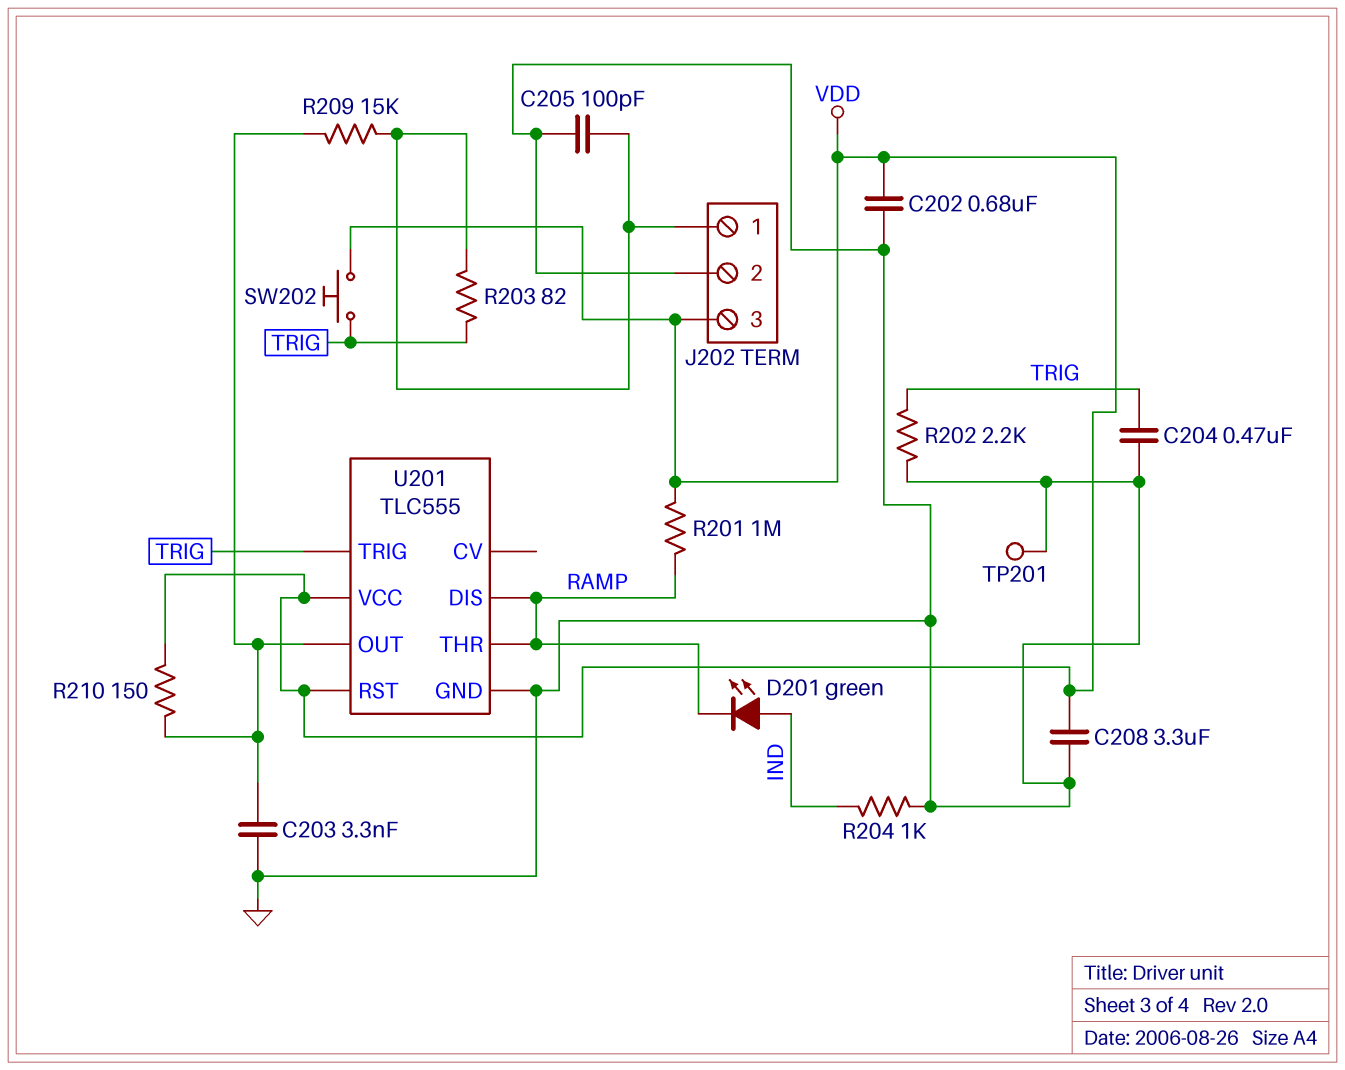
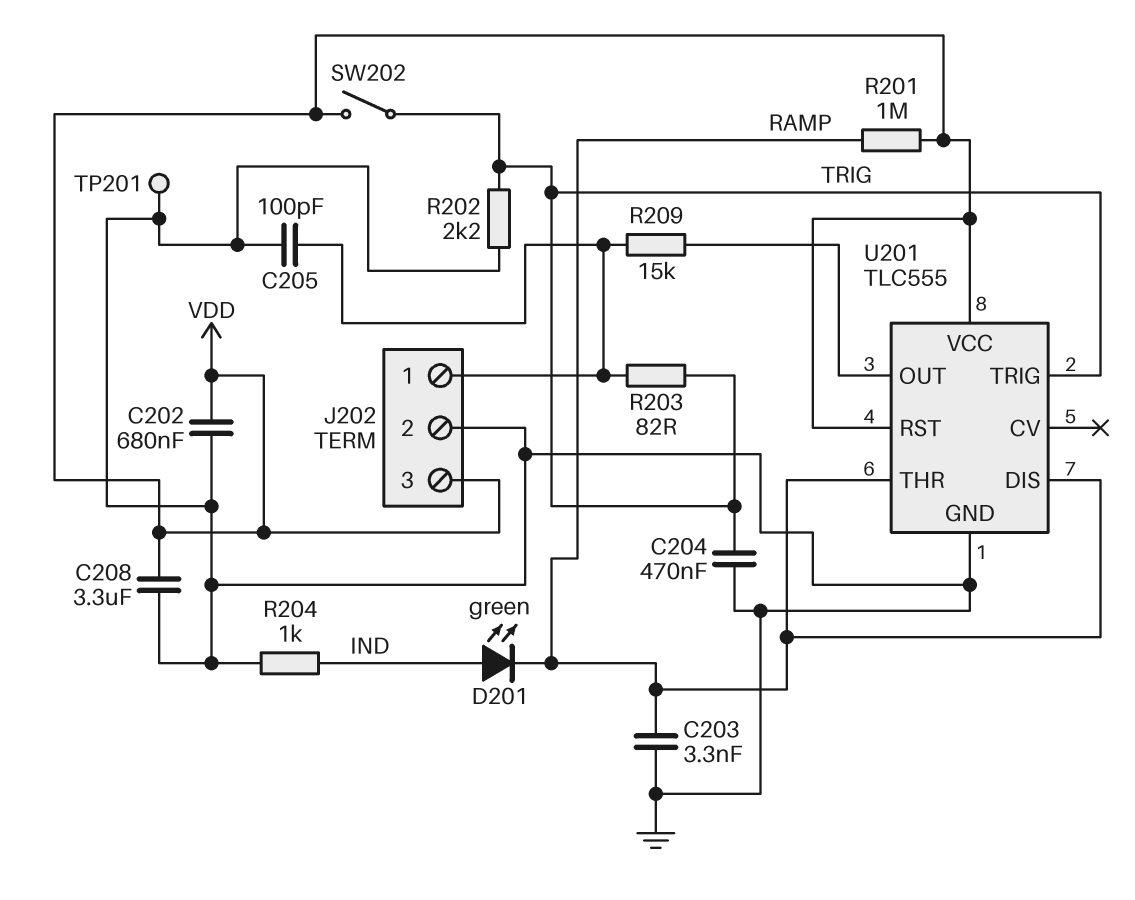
C203: 3.3nF (GND, U201/OUT) -> 3.3nF (GND, RAMP)
R210: 150 (U201/OUT, VDD) -> none
SW202: button (TRIG, VDD) -> switch (TRIG, VDD)

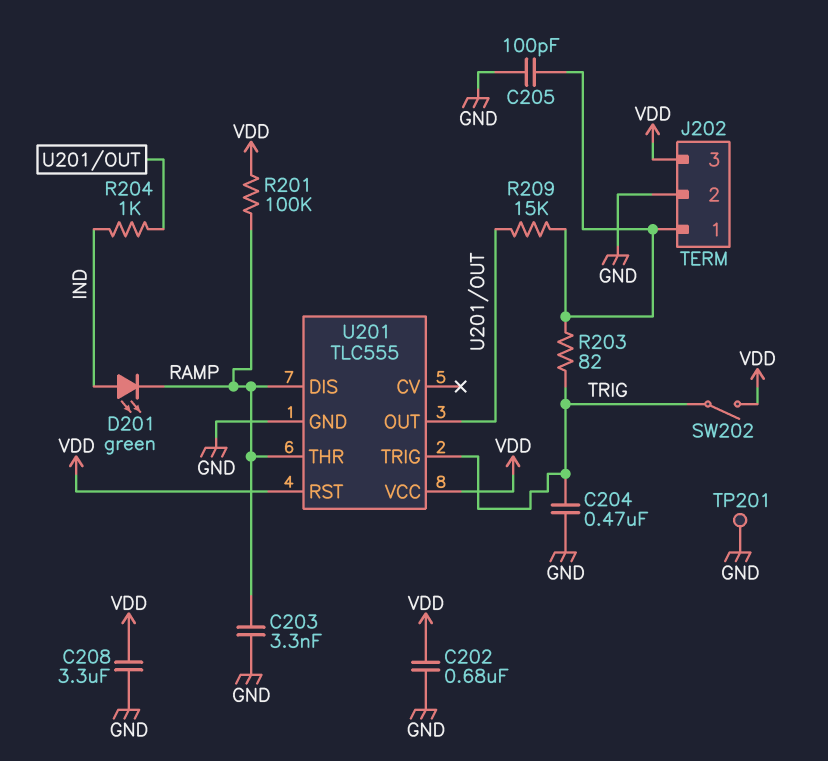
R201: 1M (RAMP, VDD) -> 100k (RAMP, VDD)
R202: 2.2k (GND, TRIG) -> none
R204: 1k (GND, IND) -> 1k (IND, U201/OUT)

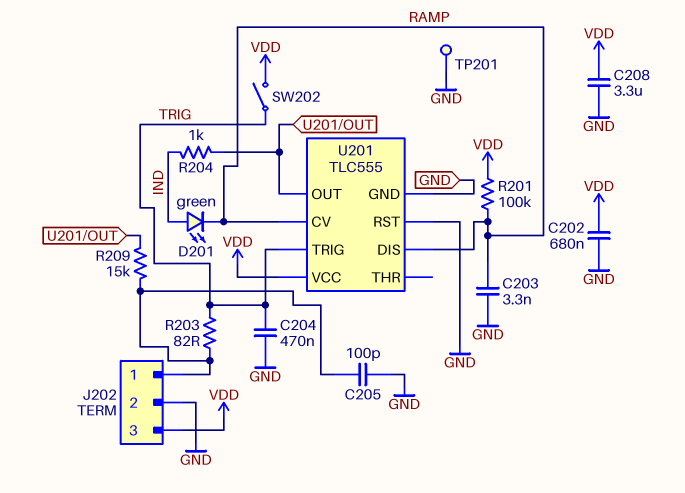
U201 pin CV: none -> RAMP
U201 pin RST: VDD -> GND
U201 pin THR: RAMP -> none

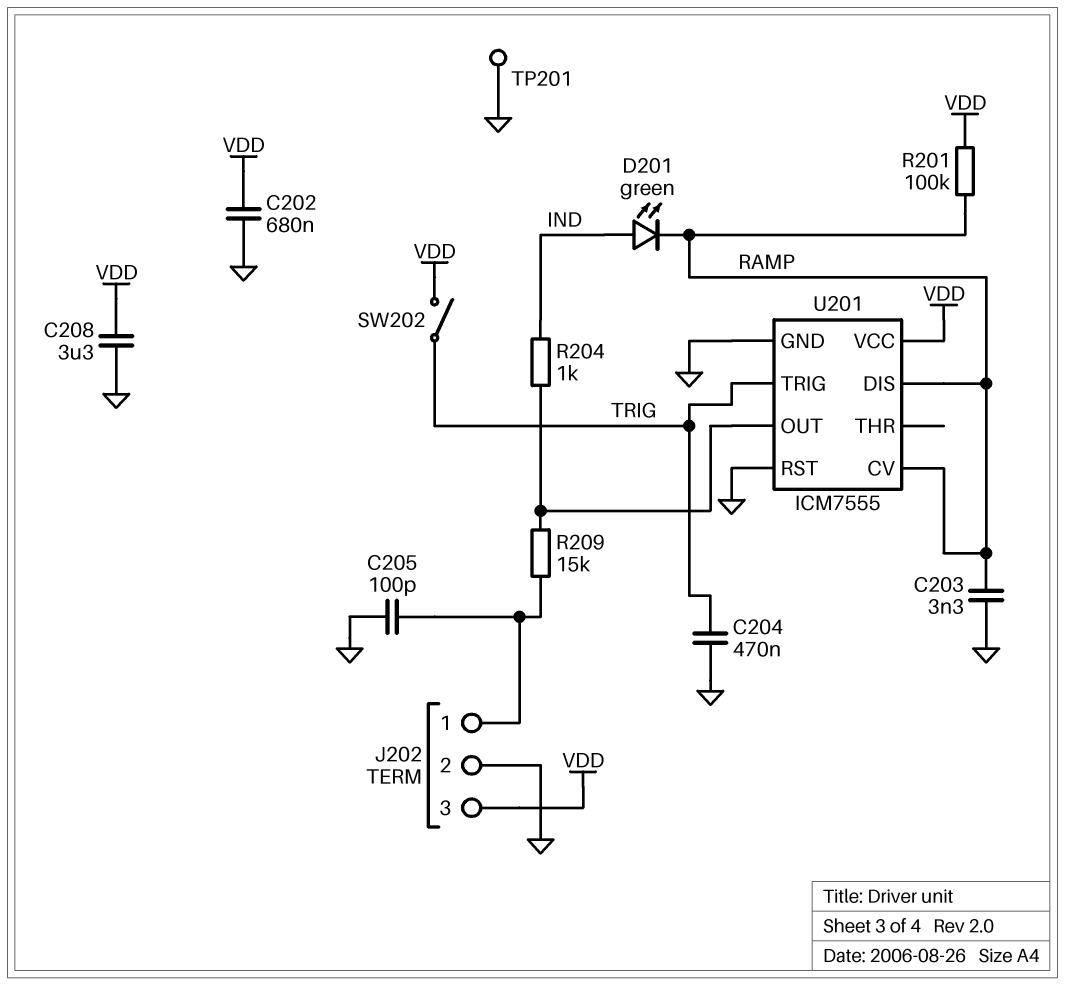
R203: 82 (J202/1, TRIG) -> none
U201: TLC555 -> ICM7555

